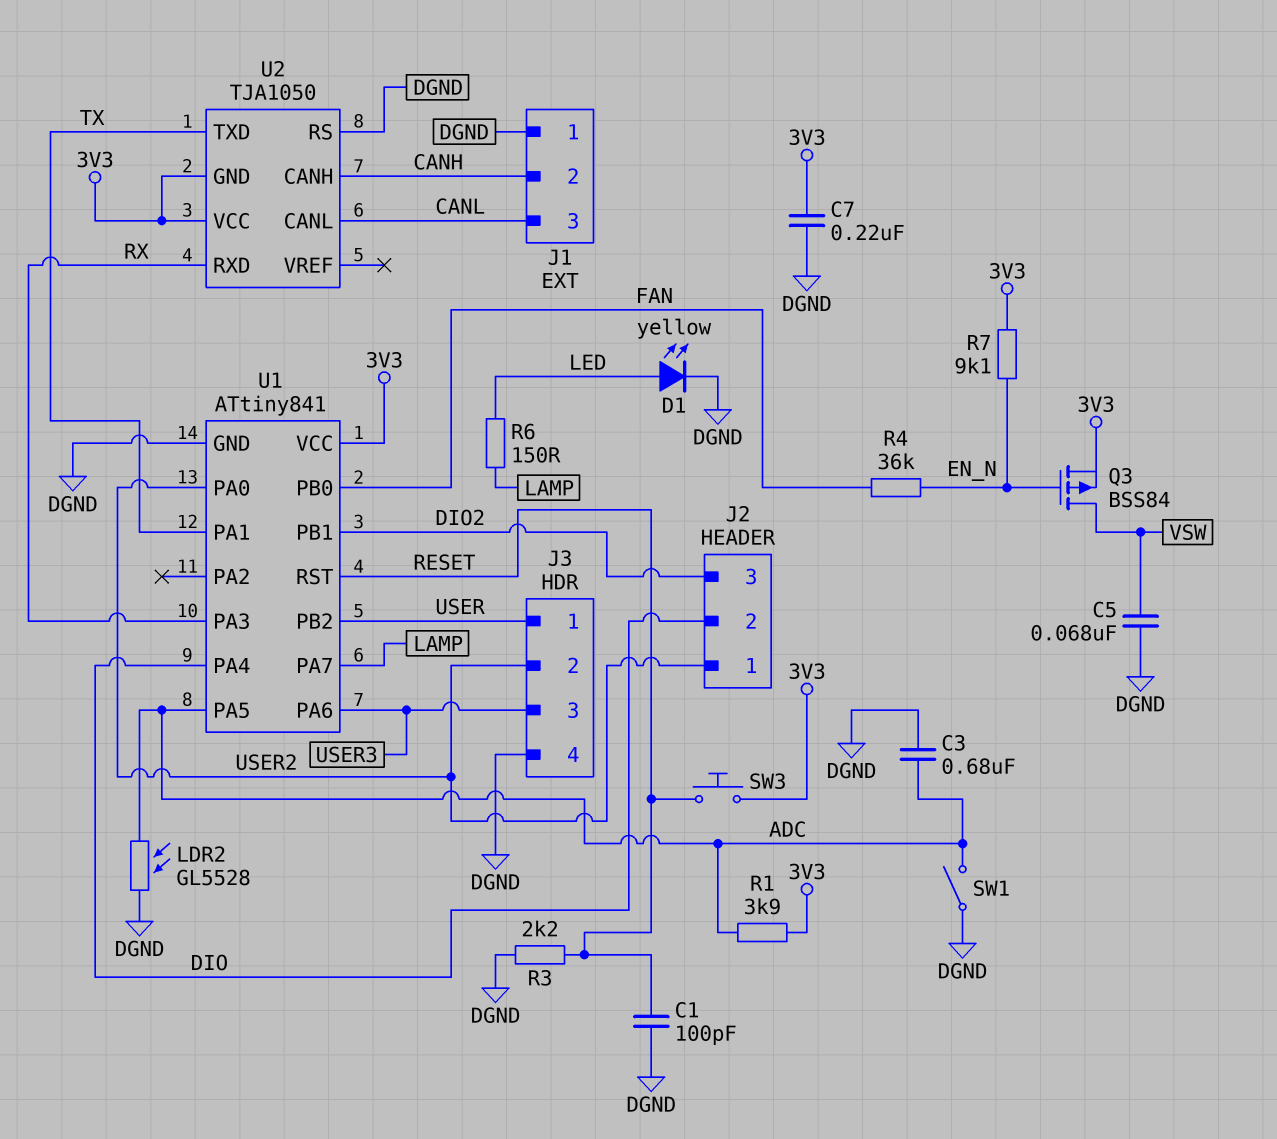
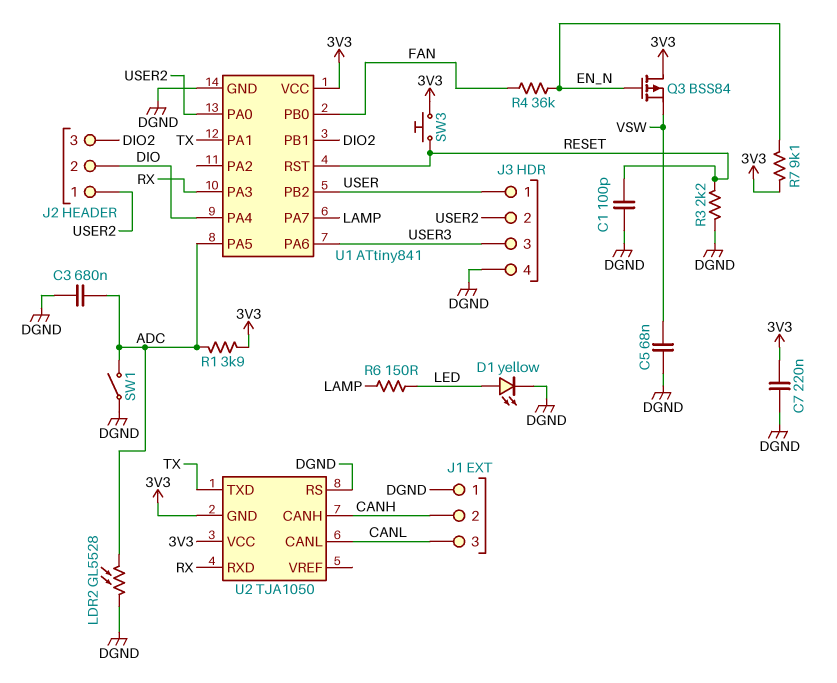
Q3: PMOS BSS84 (G EN_N, D VSW, S 3V3) -> PMOS BSS84 (G EN_N, D 3V3, S VSW)

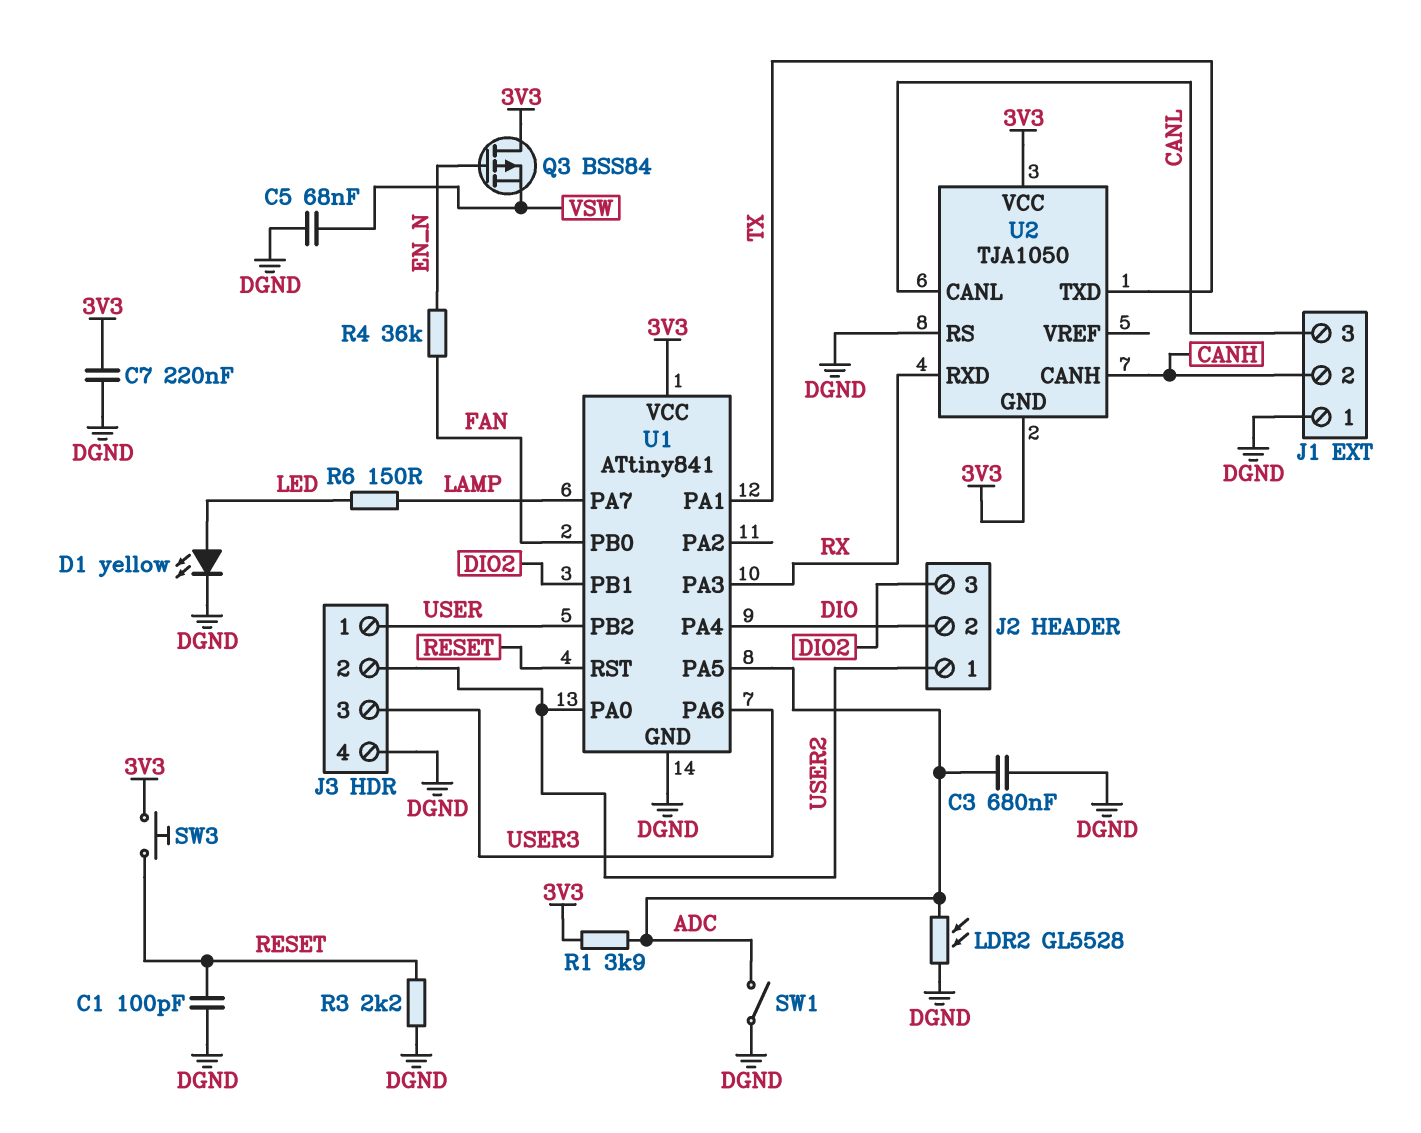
R7: 9.1k (3V3, EN_N) -> none

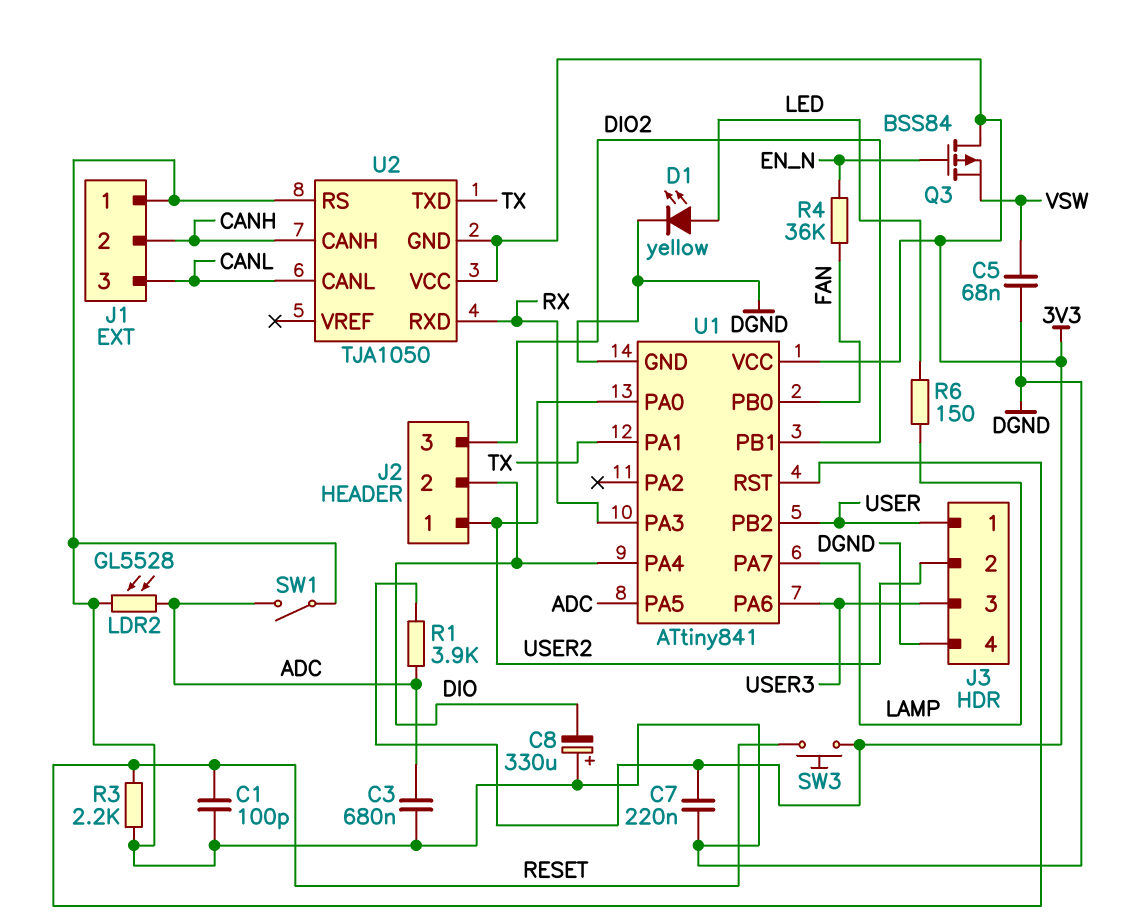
C8: none -> 330uF (plus DGND, minus DIO)

